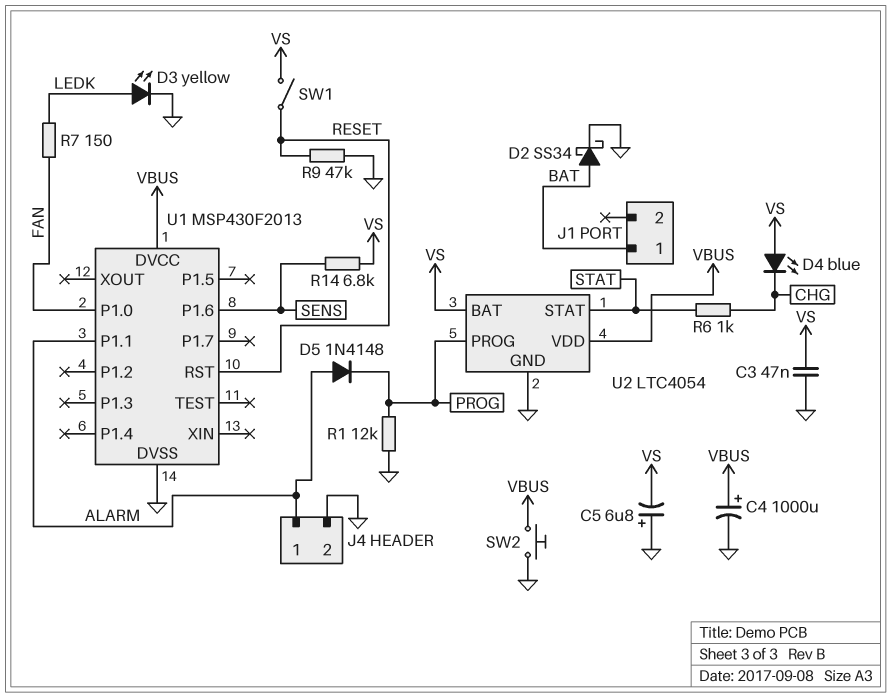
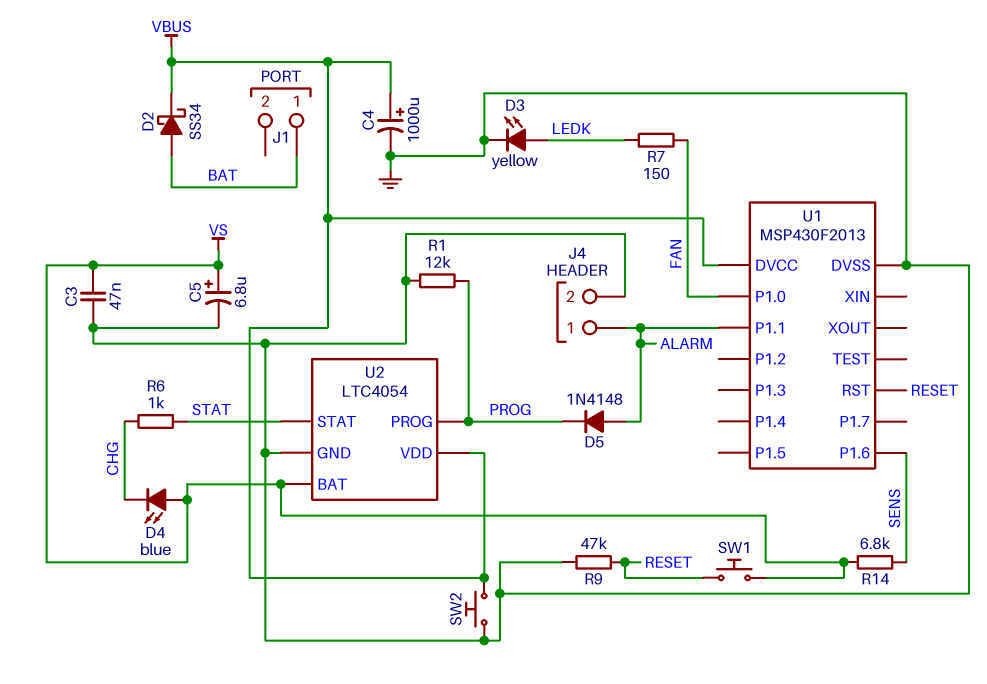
C5: 6.8uF (plus GND, minus VS) -> 6.8uF (plus VS, minus GND)
D2: schottky SS34 (A BAT, K GND) -> schottky SS34 (A BAT, K VBUS)
SW1: switch (RESET, VS) -> button (RESET, VS)

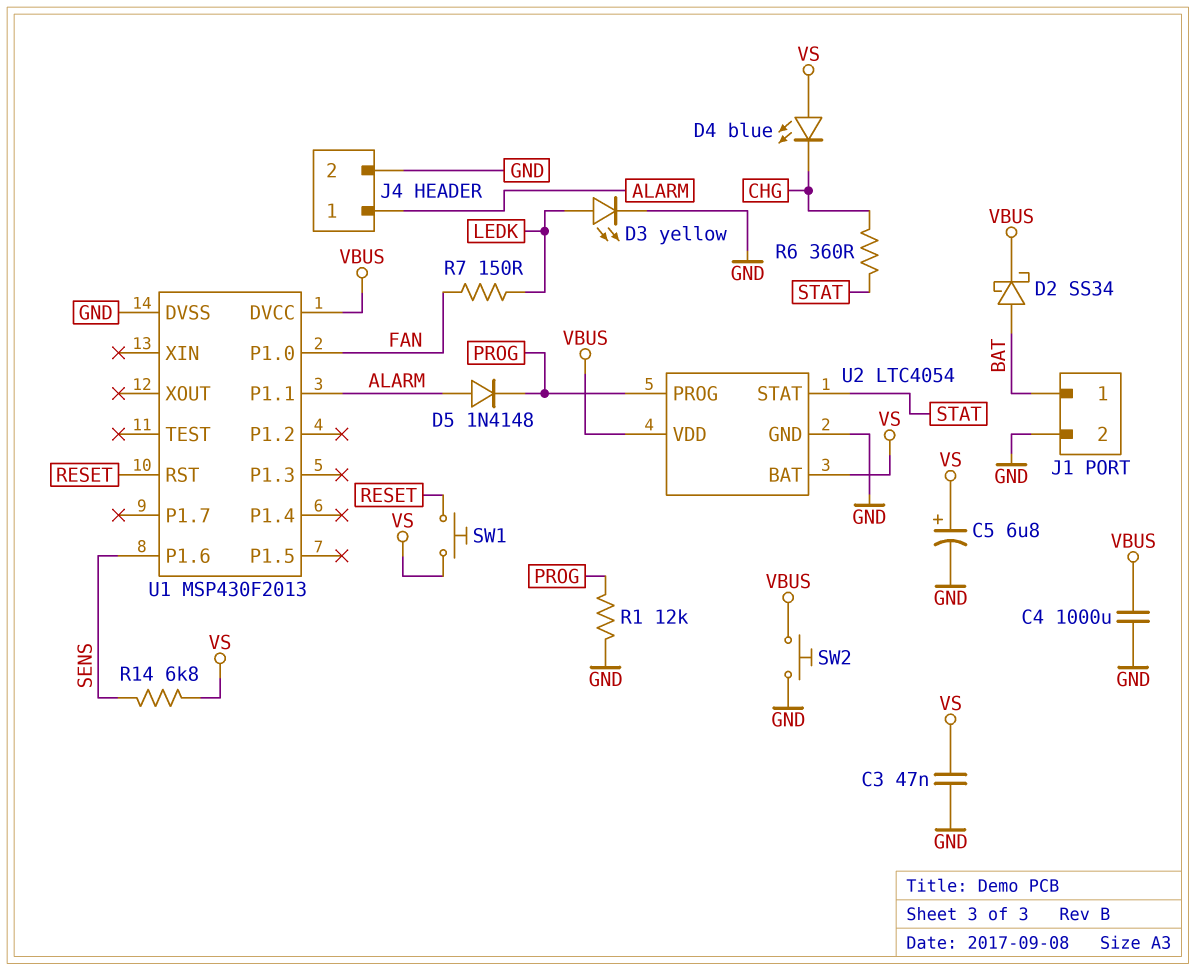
C4: 1000uF (plus VBUS, minus GND) -> 1000uF (GND, VBUS)
J1 pin 2: none -> GND
R6: 1k (CHG, STAT) -> 360 (CHG, STAT)
R9: 47k (GND, RESET) -> none

